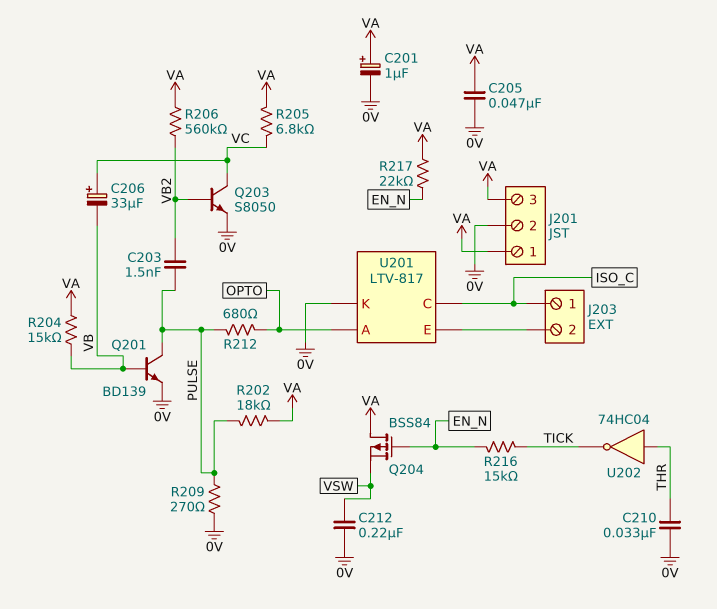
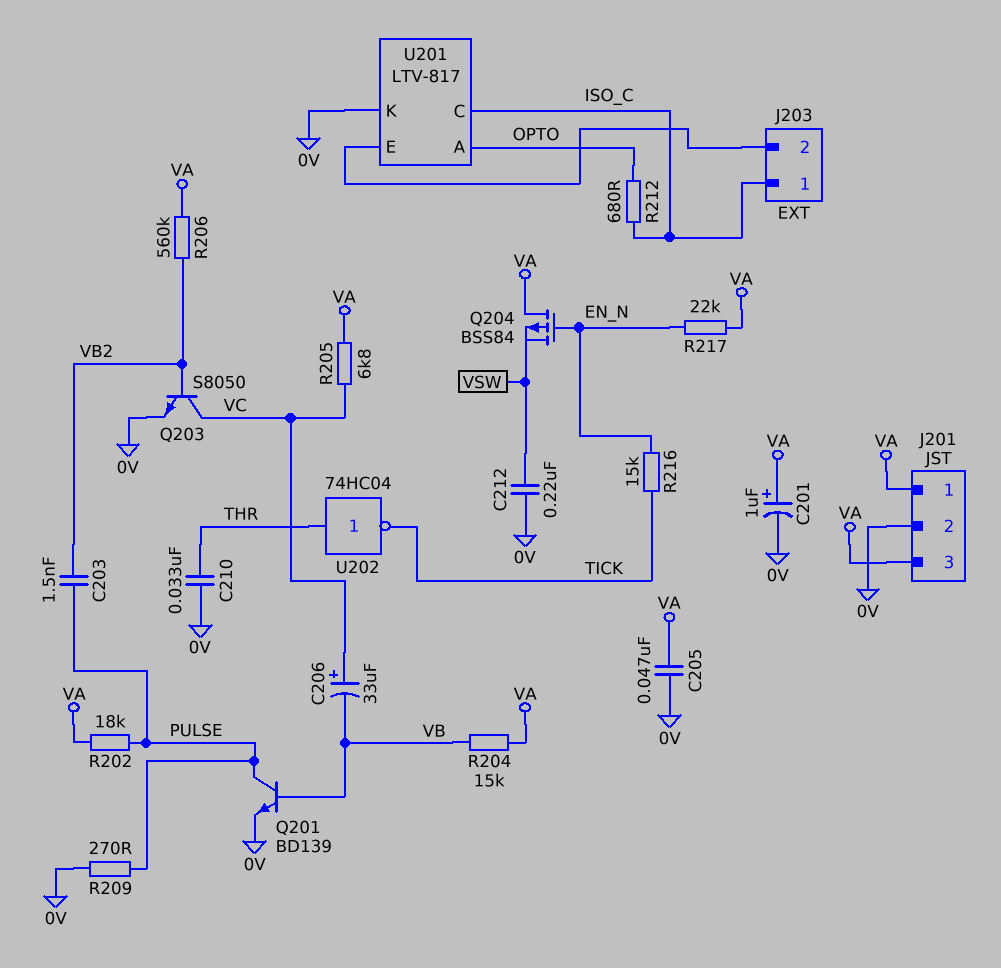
R212: 680 (OPTO, PULSE) -> 680 (ISO_C, OPTO)

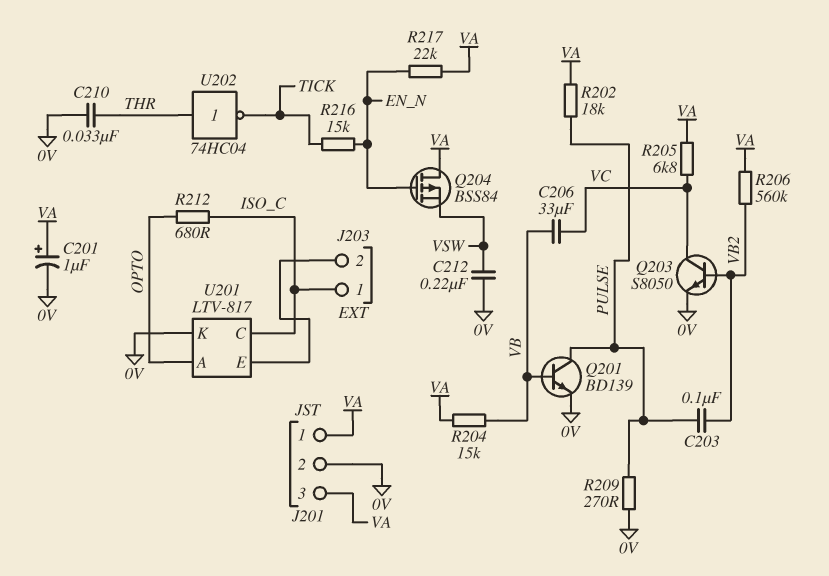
C203: 1.5nF (PULSE, VB2) -> 100nF (PULSE, VB2)
C205: 47nF (0V, VA) -> none
C206: 33uF (plus VC, minus VB) -> 33uF (VB, VC)

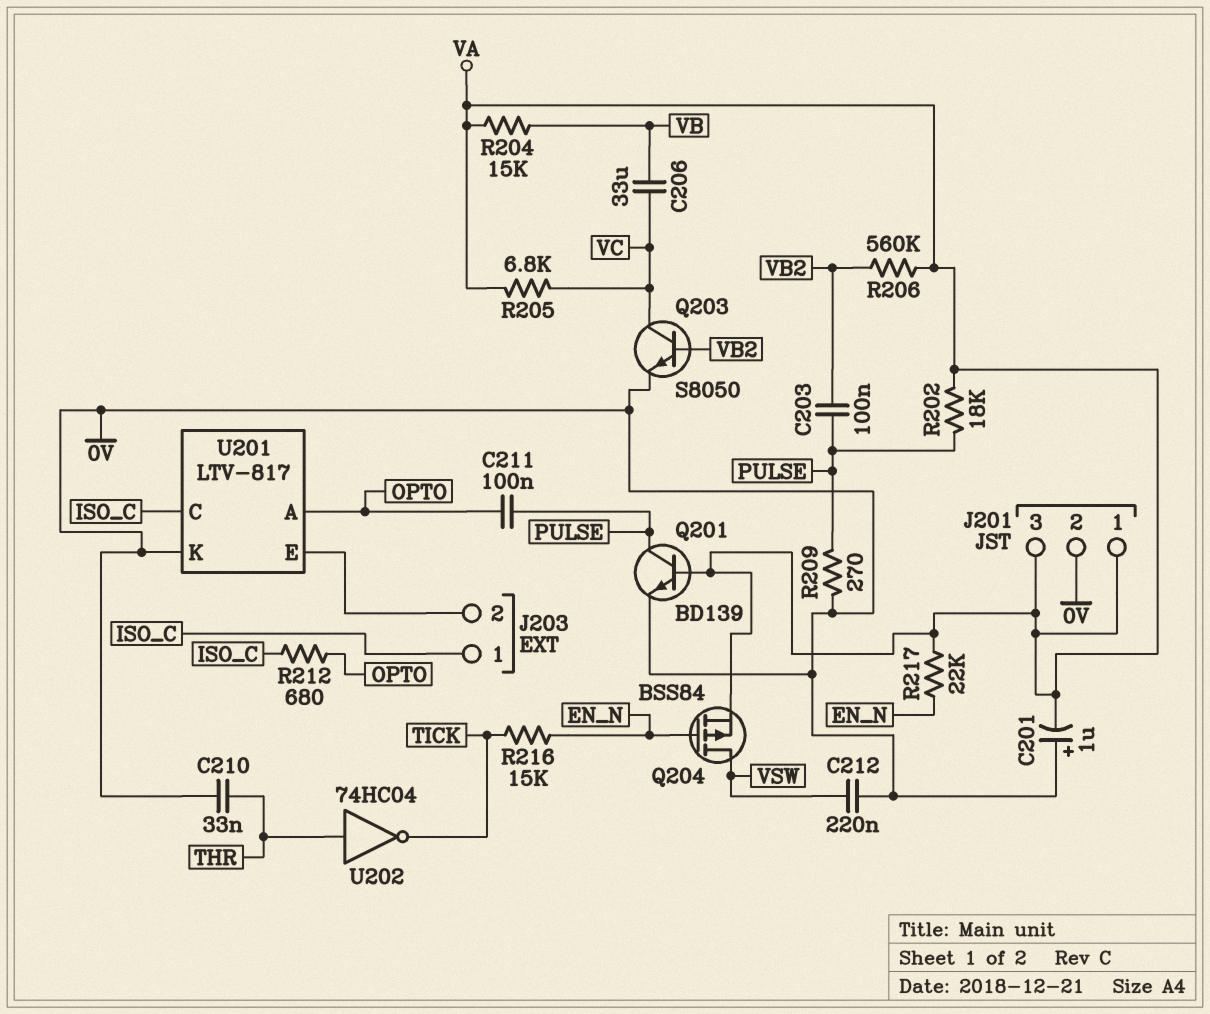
C201: 1uF (plus VA, minus 0V) -> 1uF (plus 0V, minus VA)
C211: none -> 100nF (OPTO, PULSE)
Q201: NPN BD139 (B VB, C PULSE, E 0V) -> NPN BD139 (B VA, C PULSE, E 0V)
Q204: PMOS BSS84 (G EN_N, D VA, S VSW) -> PMOS BSS84 (G EN_N, D VSW, S VA)

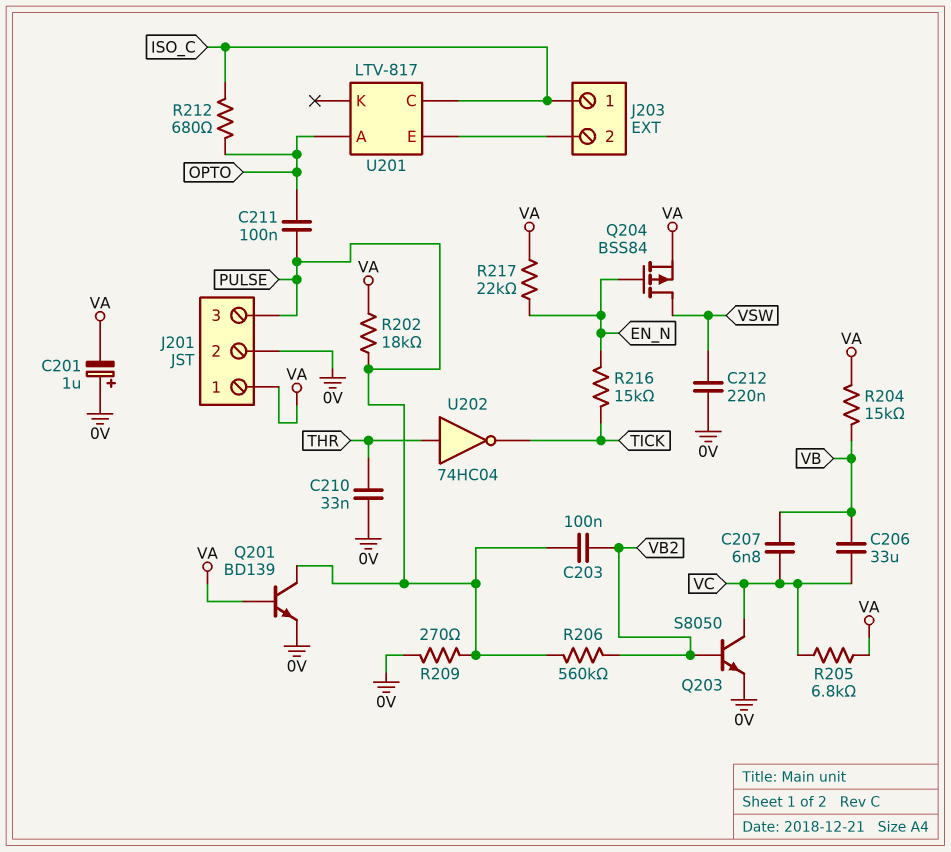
C207: none -> 6.8nF (VB, VC)
J201 pin 3: VA -> PULSE
R206: 560k (VA, VB2) -> 560k (PULSE, VB2)
U201 pin K: 0V -> none

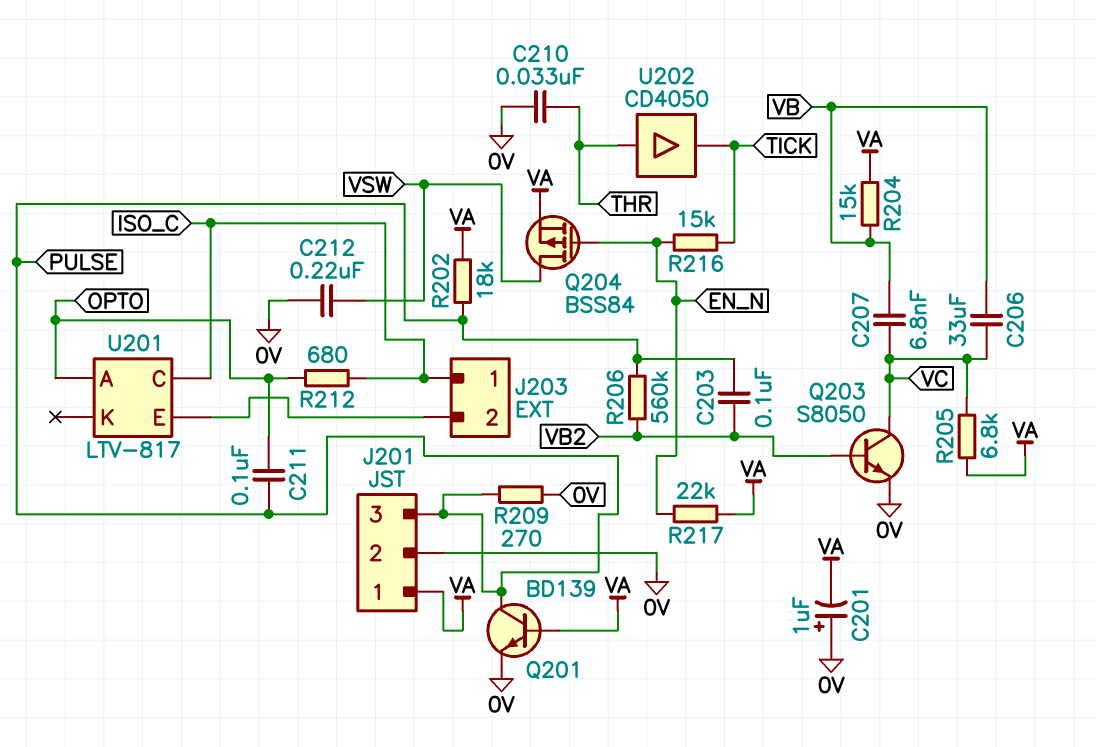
U202: NOT 74HC04 (in THR, out TICK) -> buffer CD4050 (in THR, out TICK)

